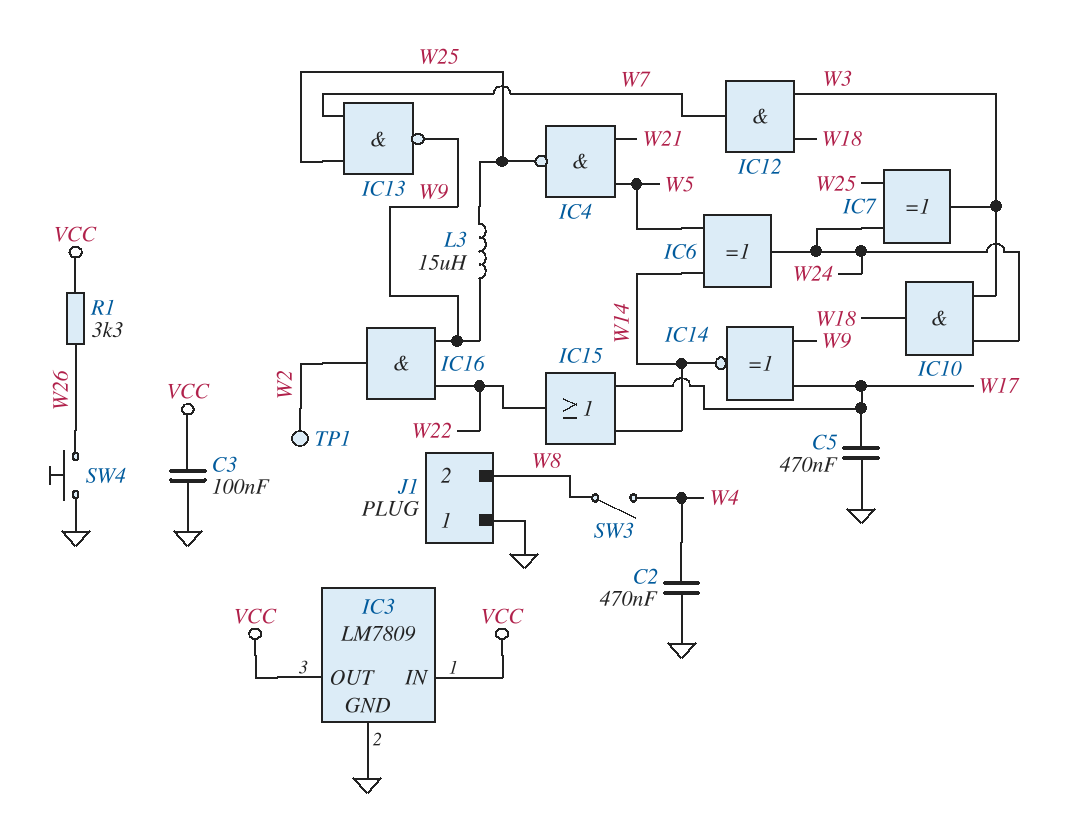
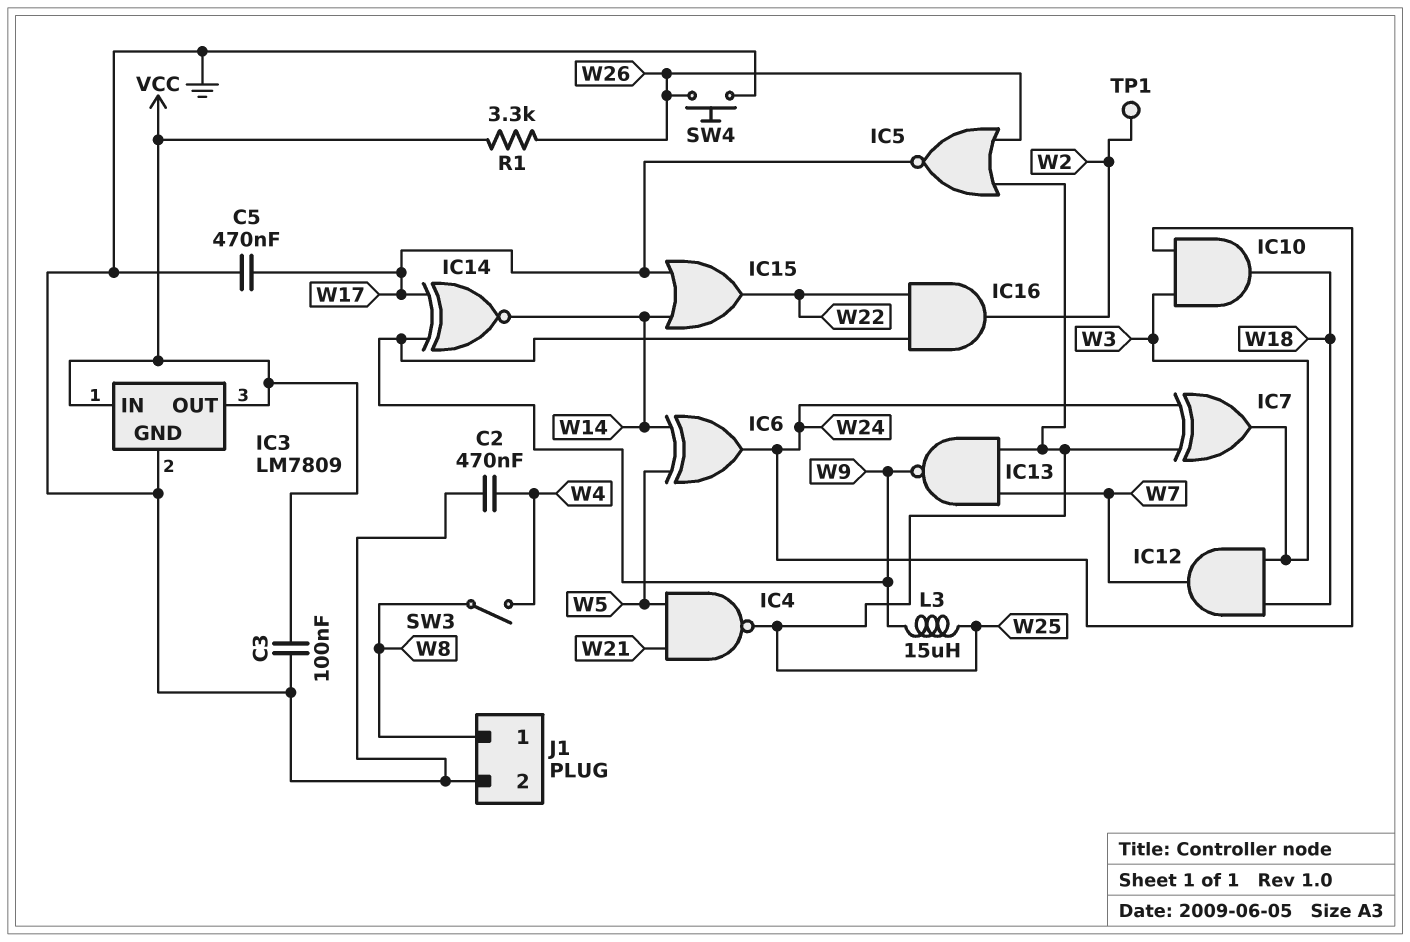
IC5: none -> NOR (in W25, in W26, out W17)
J1 pin 1: GND -> W8
J1 pin 2: W8 -> GND

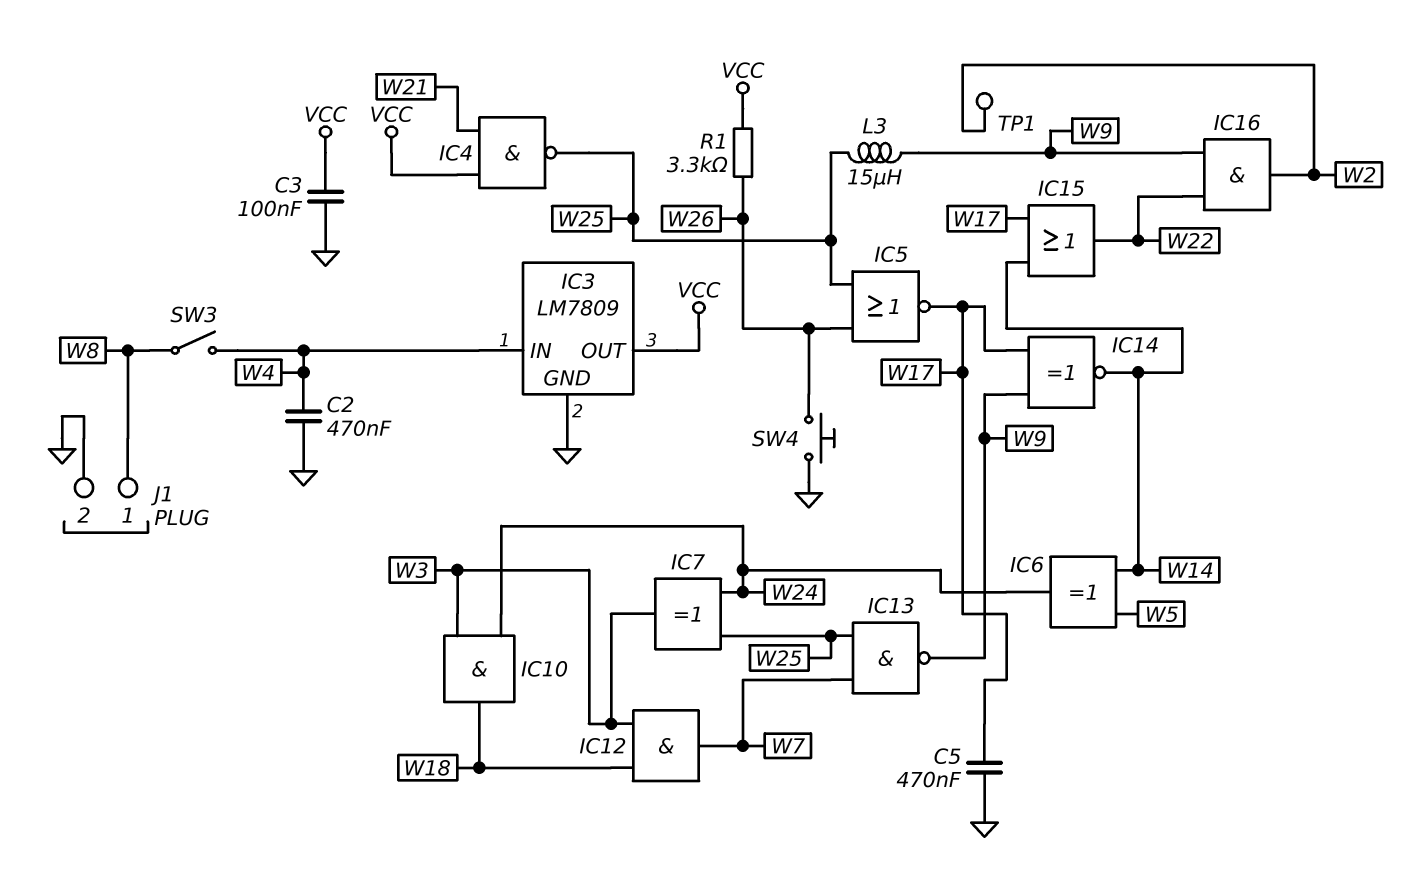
IC3 pin IN: VCC -> W4
IC4: NAND (in W5, in W21, out W25) -> NAND (in VCC, in W21, out W25)

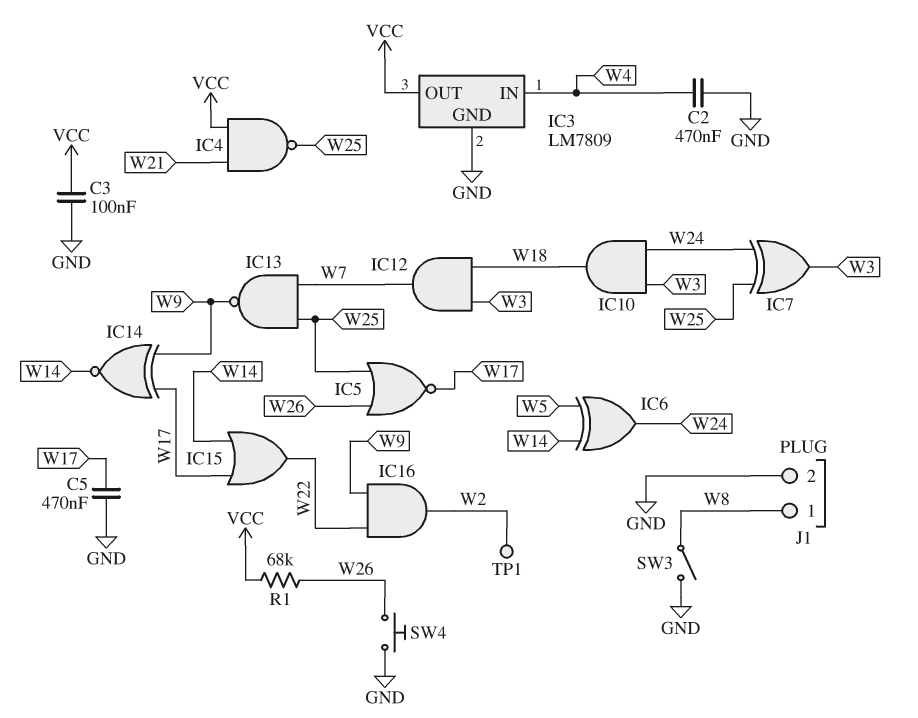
L3: 15uH (W9, W25) -> none
R1: 3.3k (VCC, W26) -> 68k (VCC, W26)
SW3: switch (W4, W8) -> switch (GND, W8)

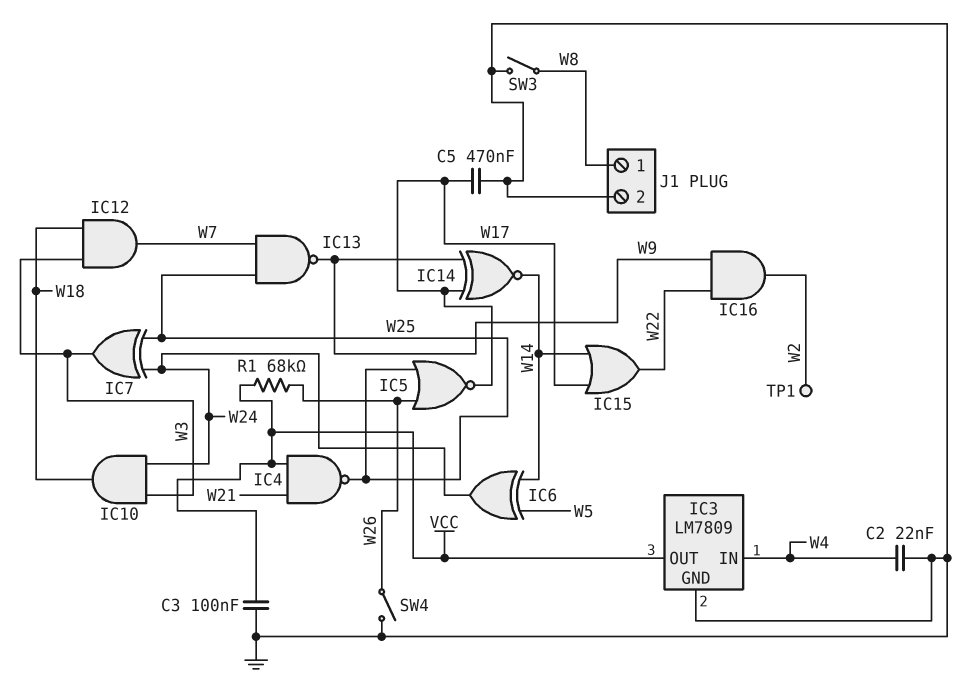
C2: 470nF (GND, W4) -> 22nF (GND, W4)
SW4: button (GND, W26) -> switch (GND, W26)

